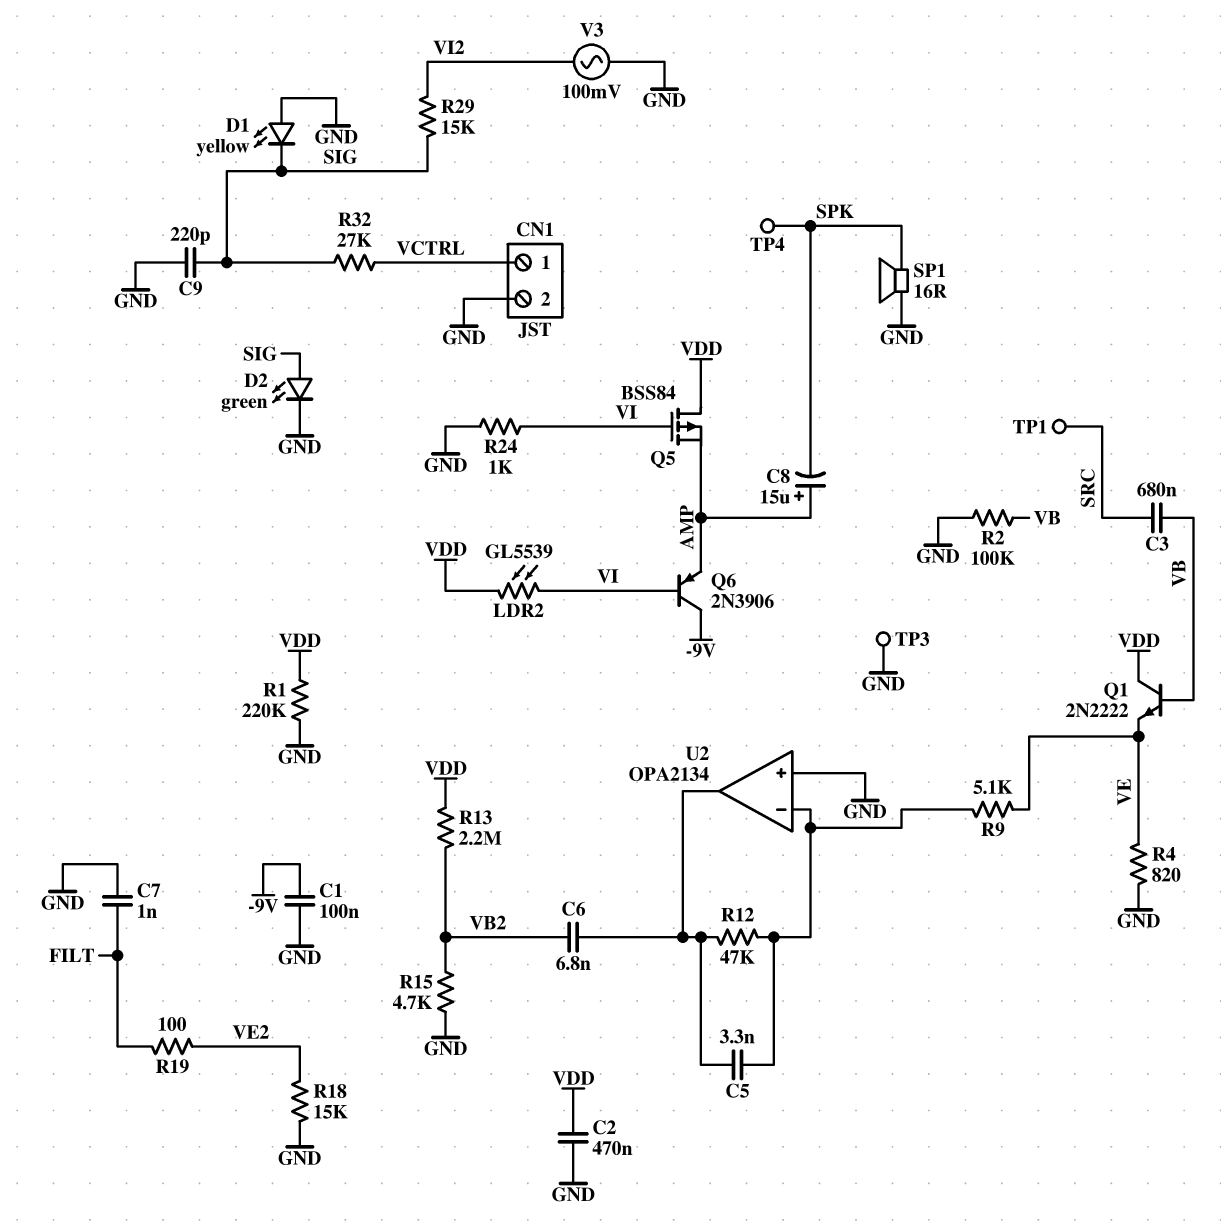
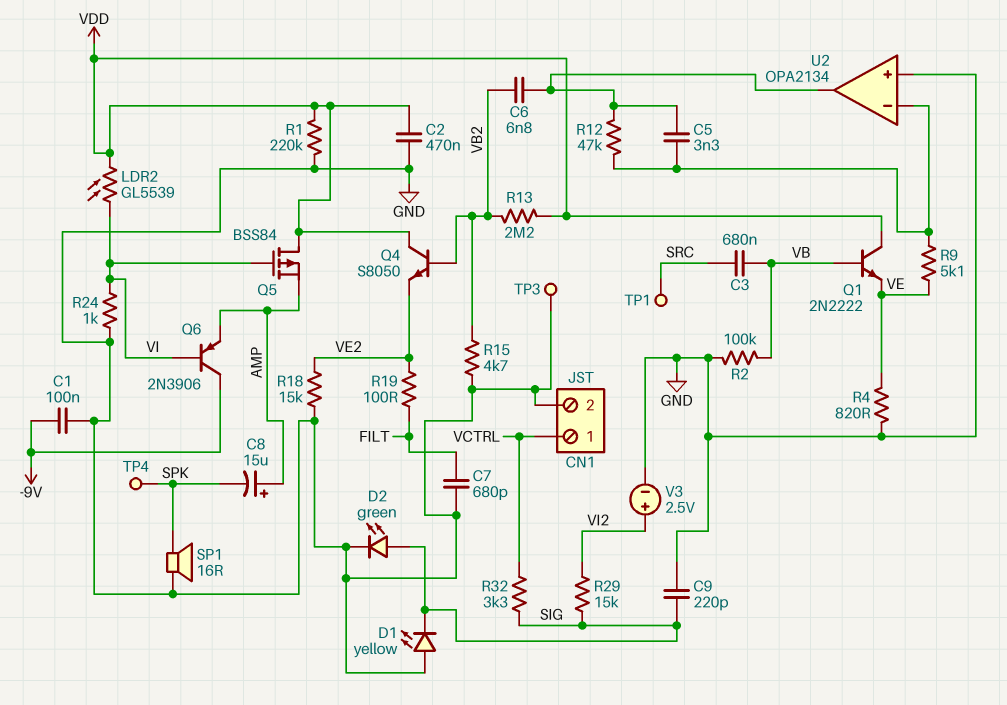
C7: 1nF (FILT, GND) -> 680pF (FILT, GND)
Q4: none -> NPN S8050 (B VB2, C VDD, E VE2)
R32: 27k (SIG, VCTRL) -> 3.3k (SIG, VCTRL)
V3: AC 100mV (GND, VI2) -> 2.5V (plus VI2, minus GND)

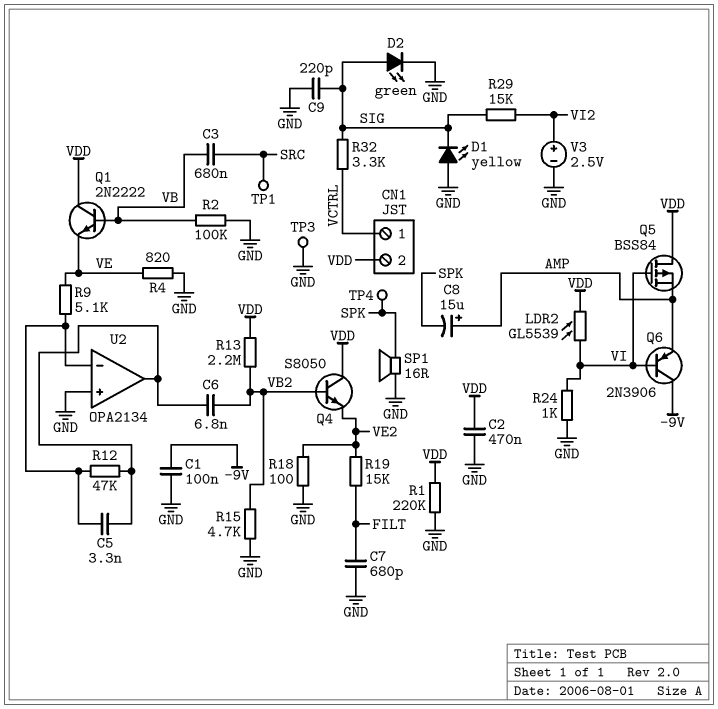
CN1 pin 2: GND -> VDD
R18: 15k (GND, VE2) -> 100 (GND, VE2)
R19: 100 (FILT, VE2) -> 15k (FILT, VE2)

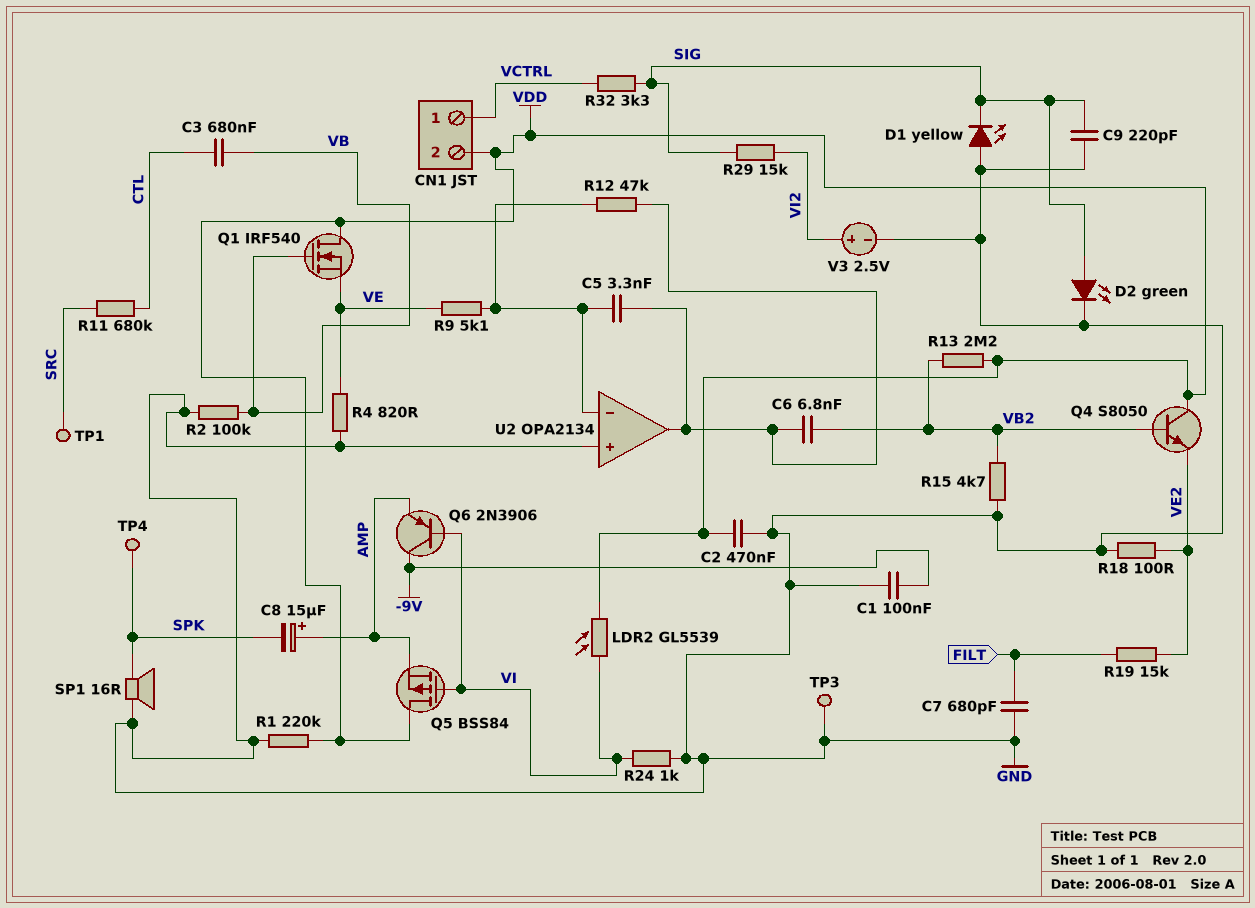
C3: 680nF (SRC, VB) -> 680nF (CTL, VB)
Q1: NPN 2N2222 (B VB, C VDD, E VE) -> NMOS IRF540 (G VB, D VDD, S VE)
R11: none -> 680k (CTL, SRC)

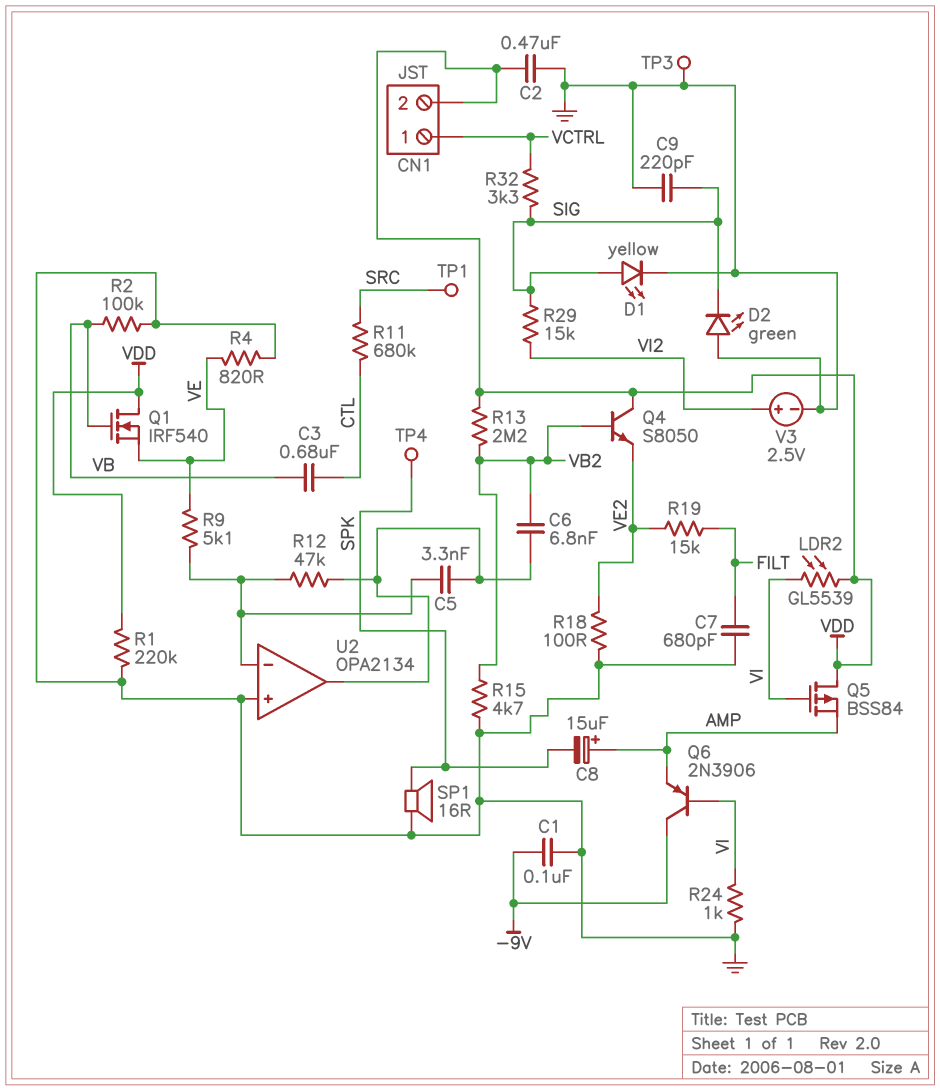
D1: LED yellow (A GND, K SIG) -> LED yellow (A SIG, K GND)
D2: LED green (A SIG, K GND) -> LED green (A GND, K SIG)

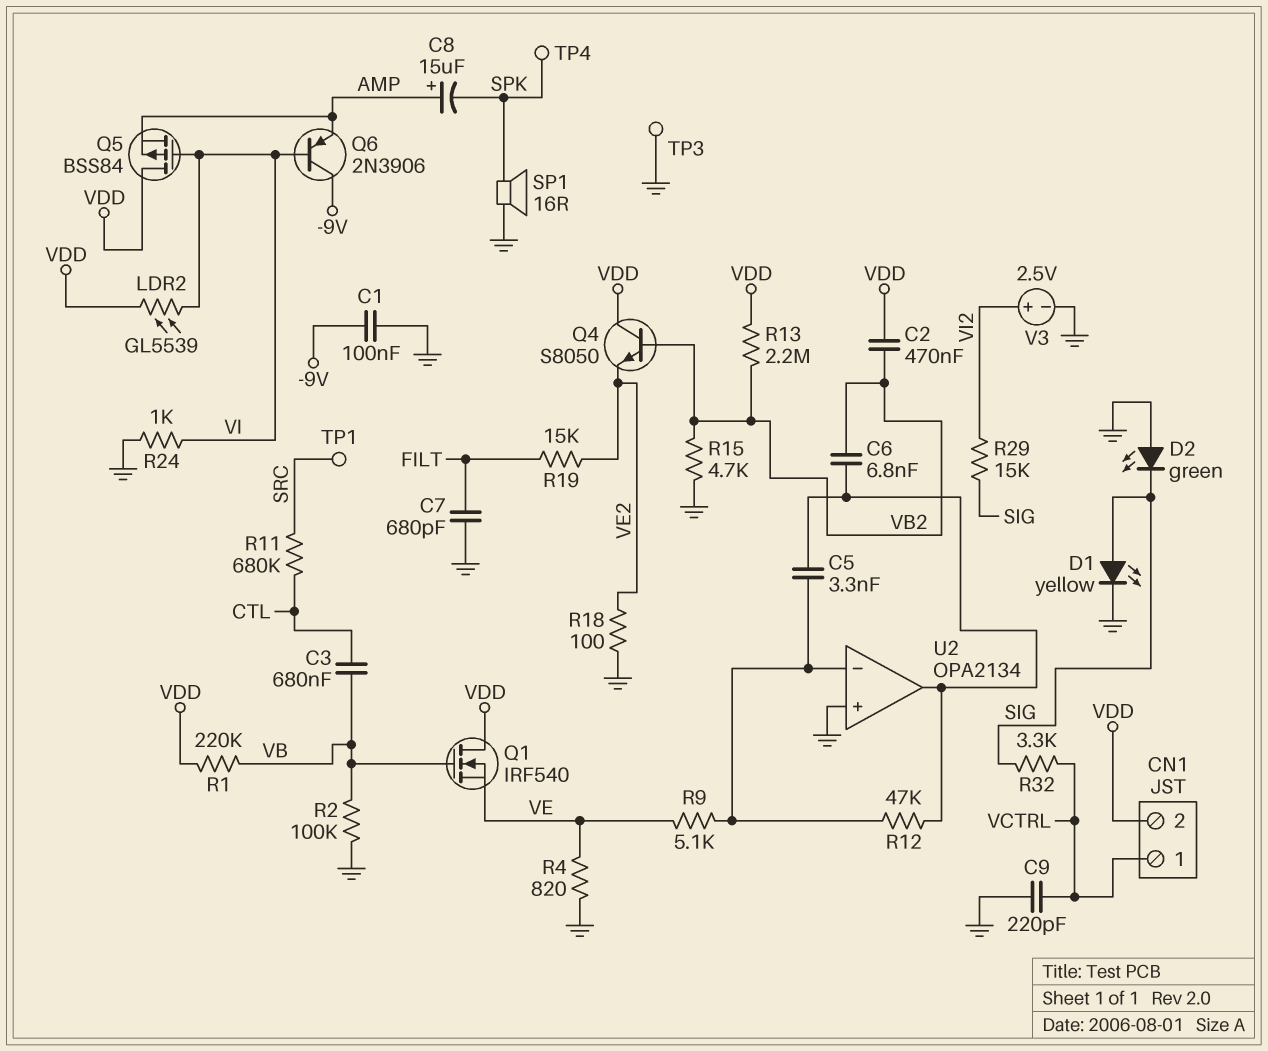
C2: 470nF (GND, VDD) -> 470nF (VB2, VDD)
C9: 220pF (GND, SIG) -> 220pF (GND, VCTRL)
R1: 220k (GND, VDD) -> 220k (VB, VDD)

